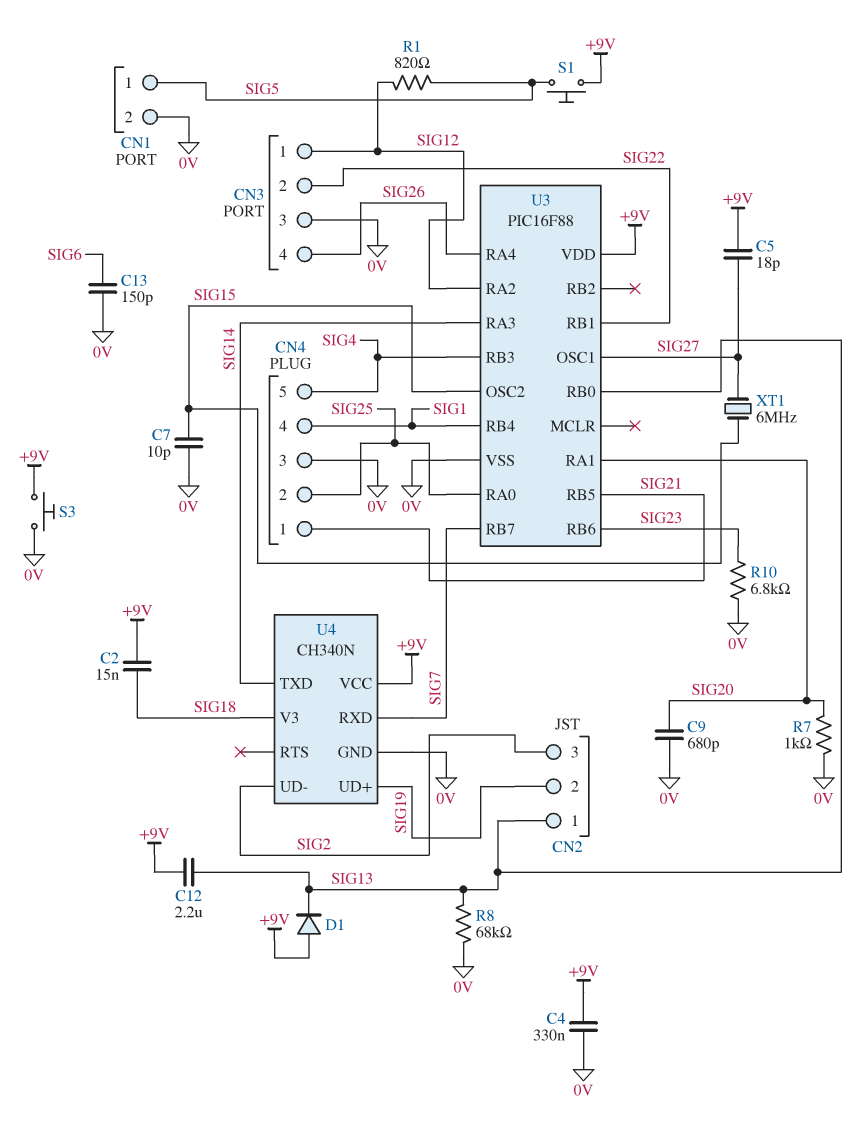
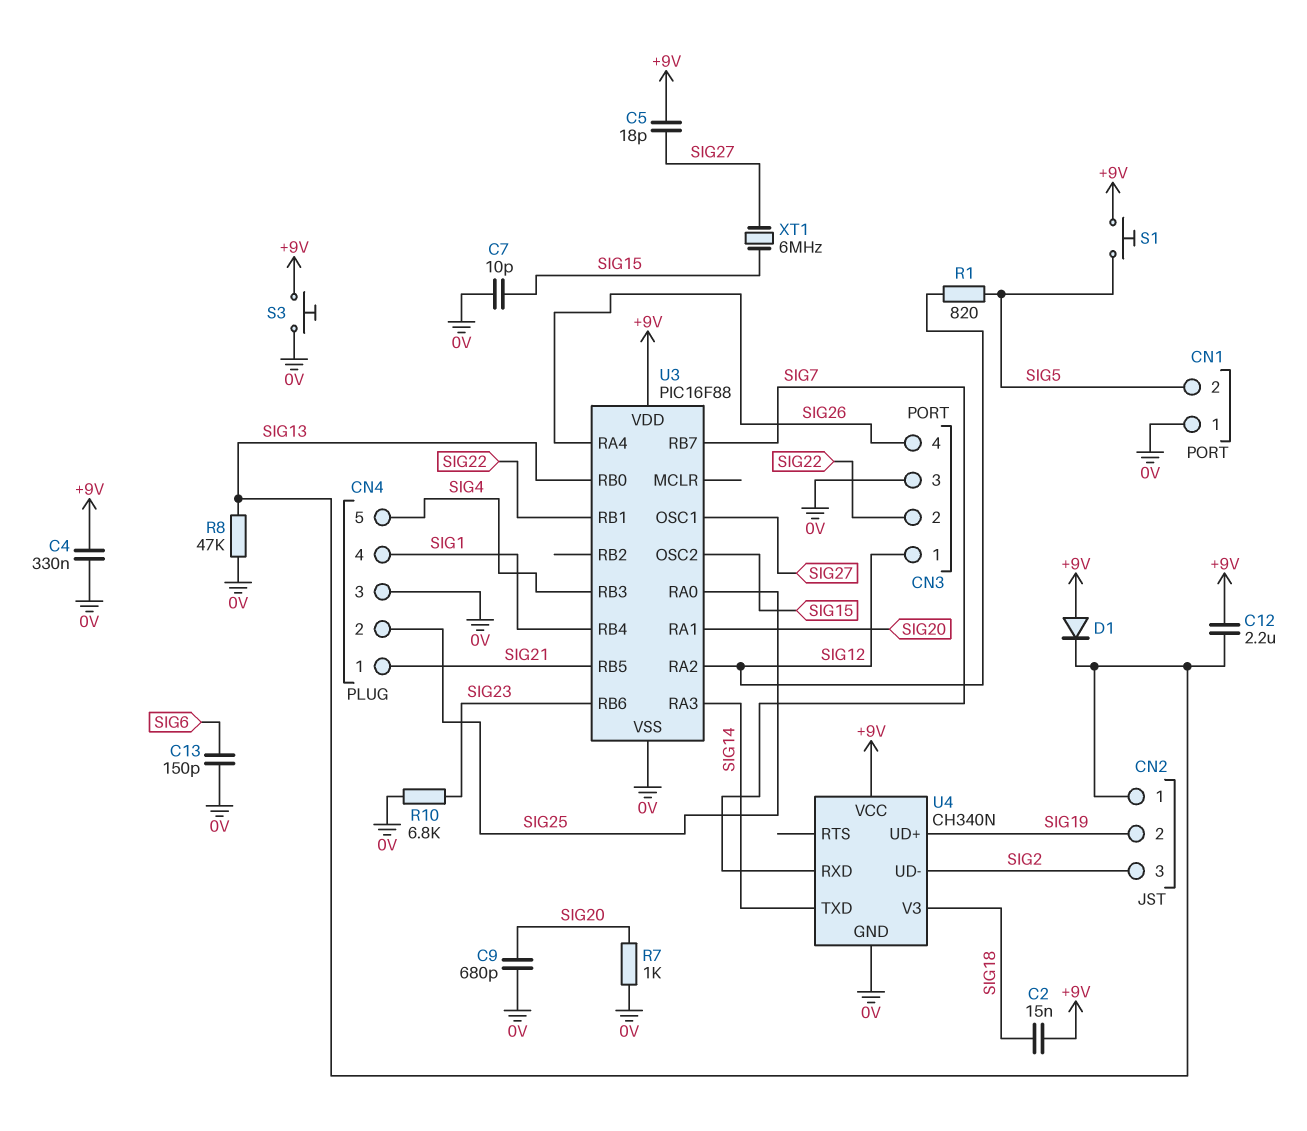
CN1 pin 1: SIG5 -> 0V
CN1 pin 2: 0V -> SIG5
R8: 68k (0V, SIG13) -> 47k (0V, SIG13)

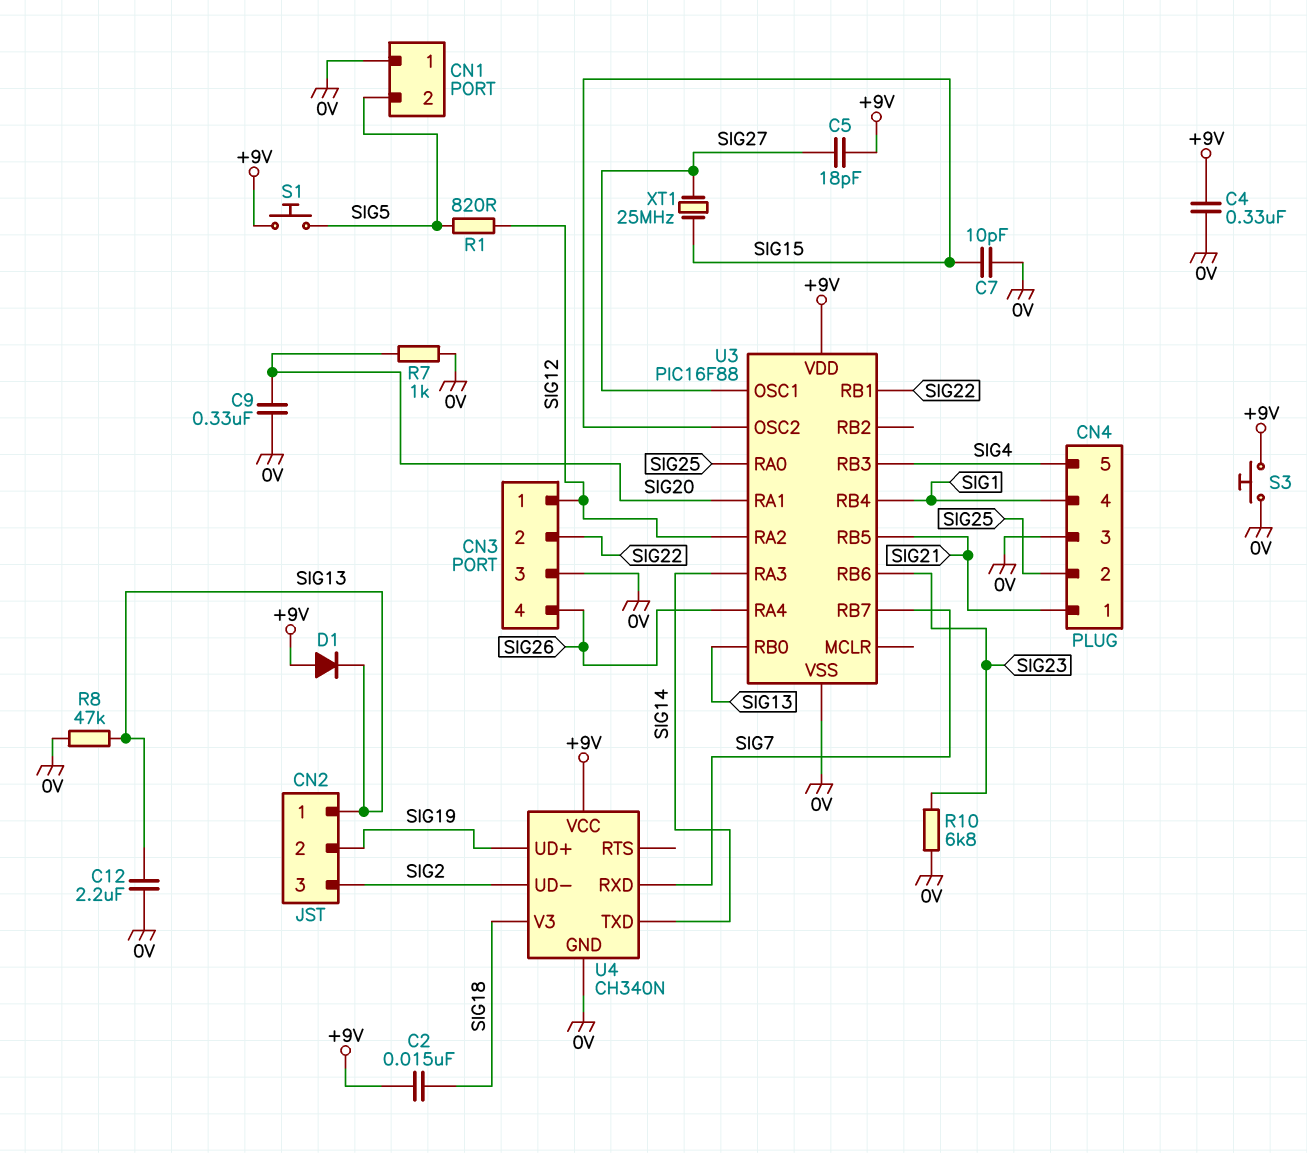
C9: 680pF (0V, SIG20) -> 330nF (0V, SIG20)
C12: 2.2uF (+9V, SIG13) -> 2.2uF (0V, SIG13)
C13: 150pF (0V, SIG6) -> none
XT1: 6MHz (SIG15, SIG27) -> 25MHz (SIG15, SIG27)

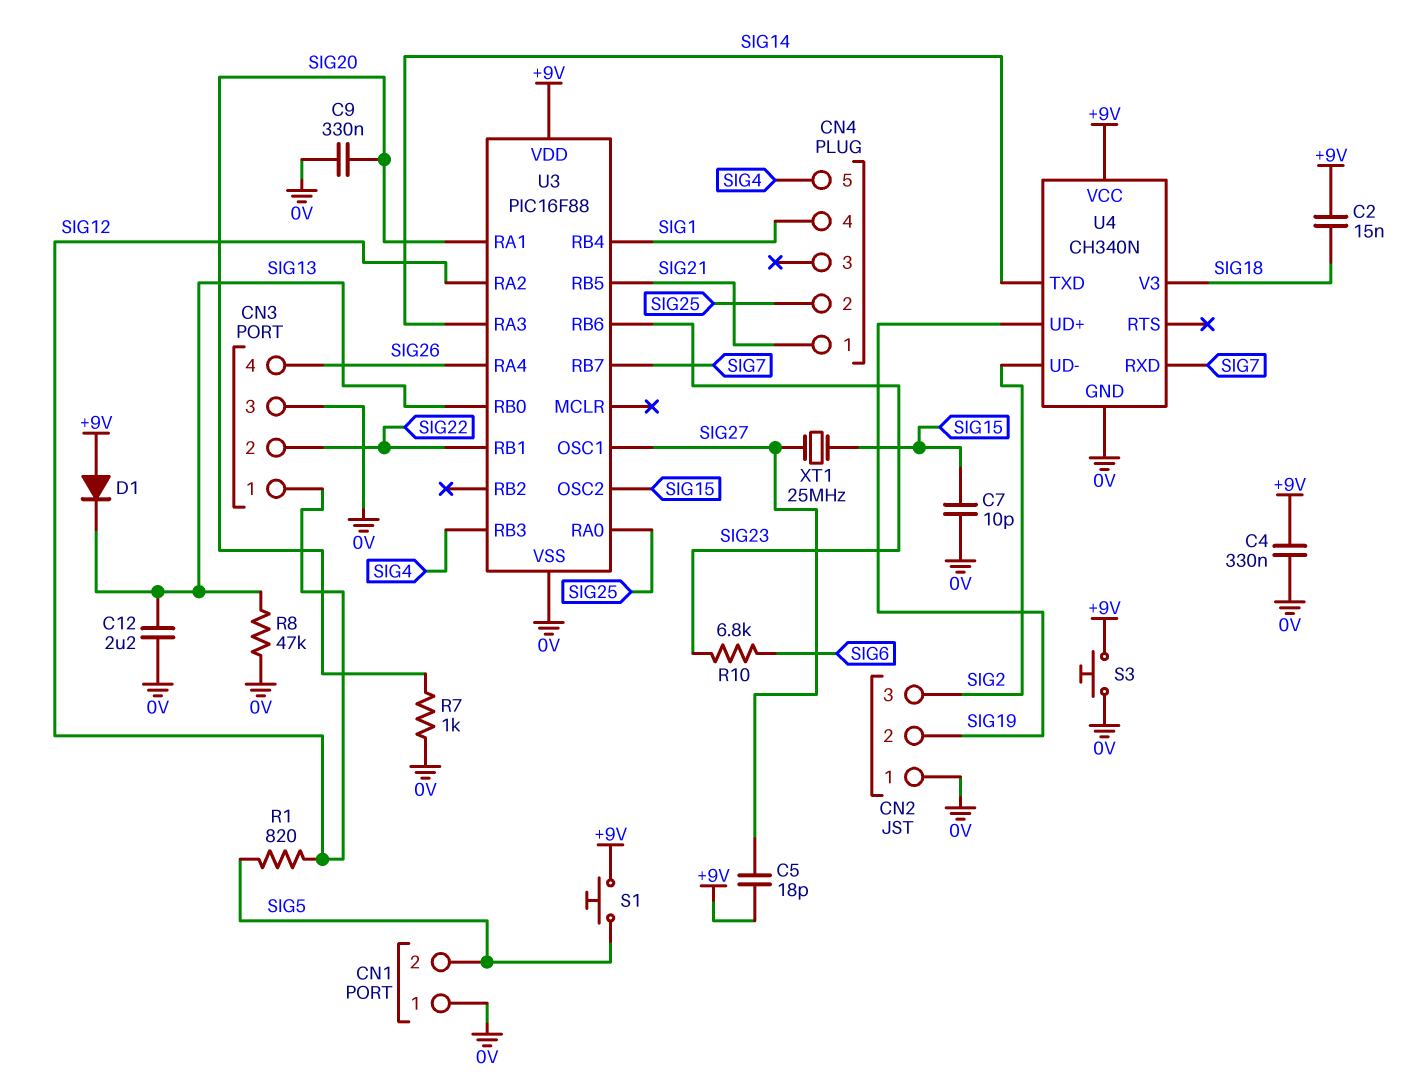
CN2 pin 1: SIG13 -> 0V
CN4 pin 3: 0V -> none
R10: 6.8k (0V, SIG23) -> 6.8k (SIG6, SIG23)

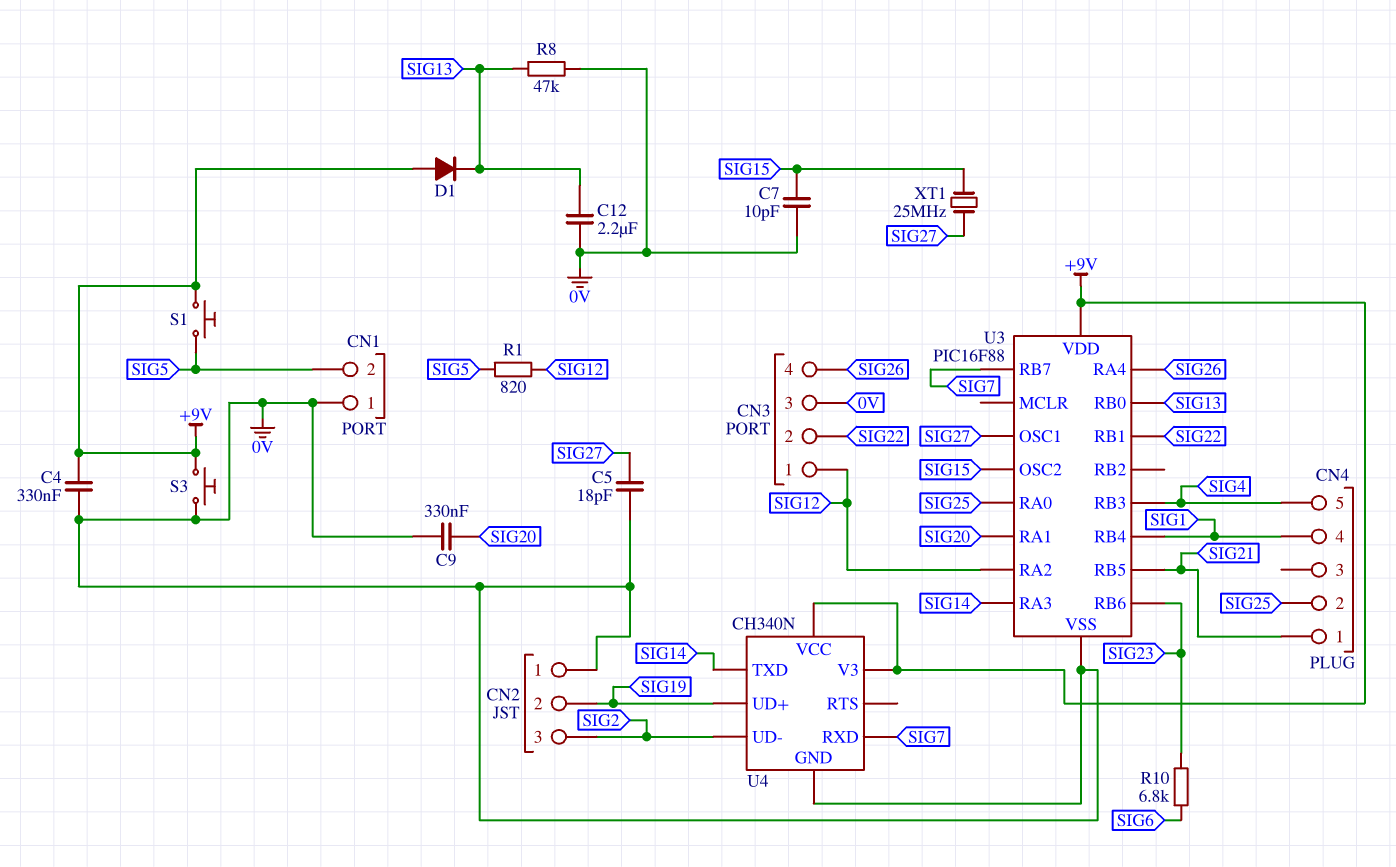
C2: 15nF (+9V, SIG18) -> none
C5: 18pF (+9V, SIG27) -> 18pF (0V, SIG27)
R7: 1k (0V, SIG20) -> none
U4 pin V3: SIG18 -> +9V

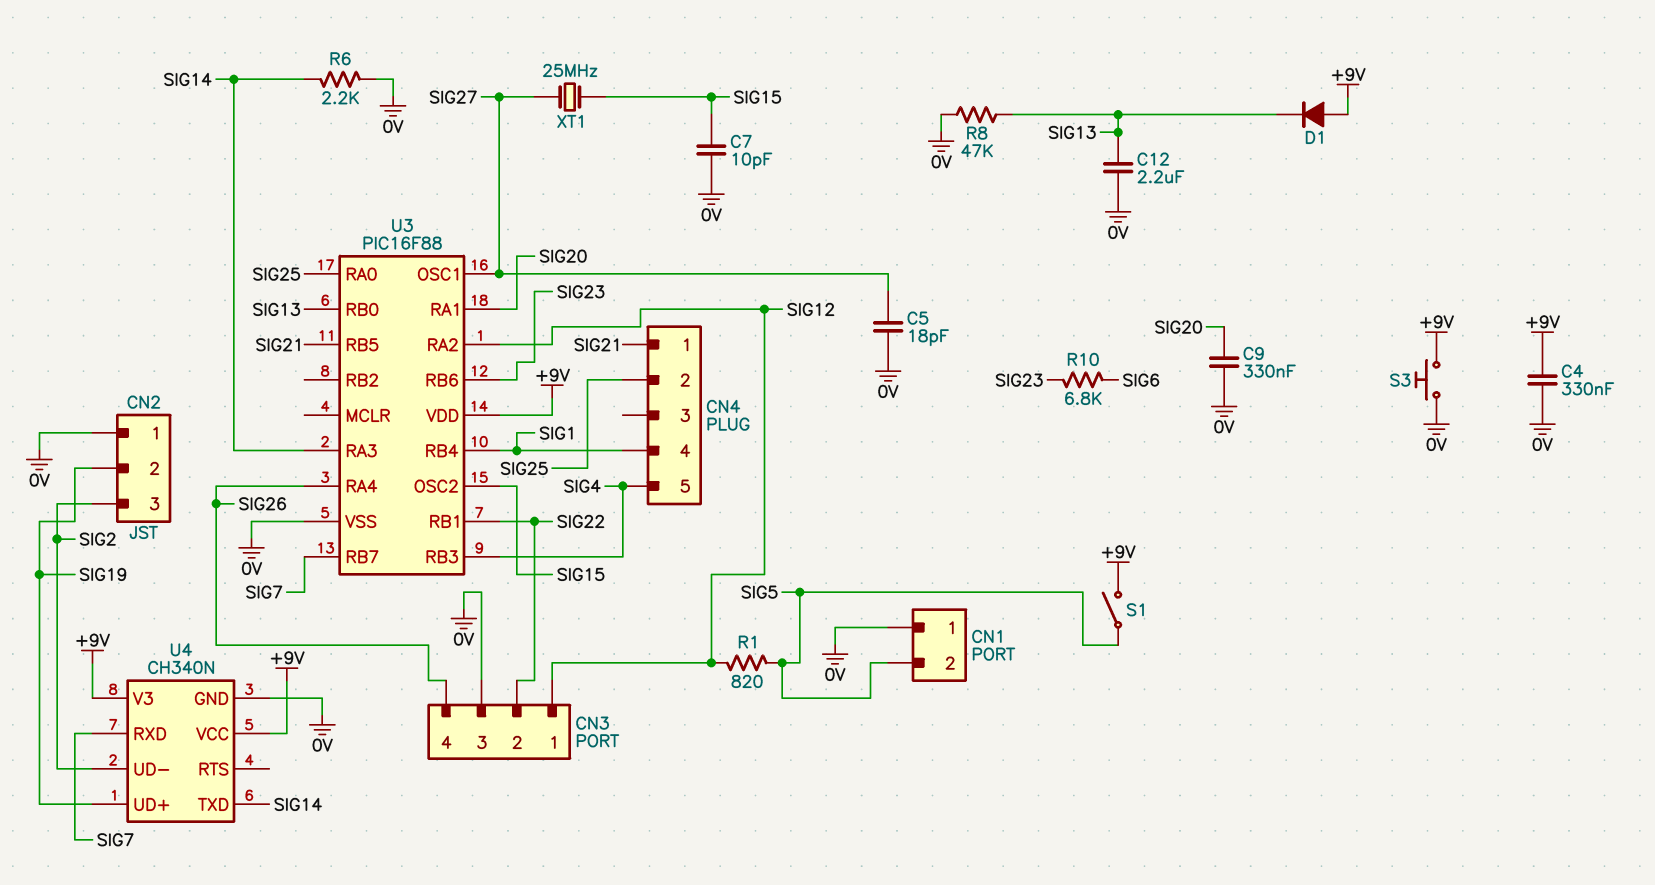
R6: none -> 2.2k (0V, SIG14)
S1: button (+9V, SIG5) -> switch (+9V, SIG5)

